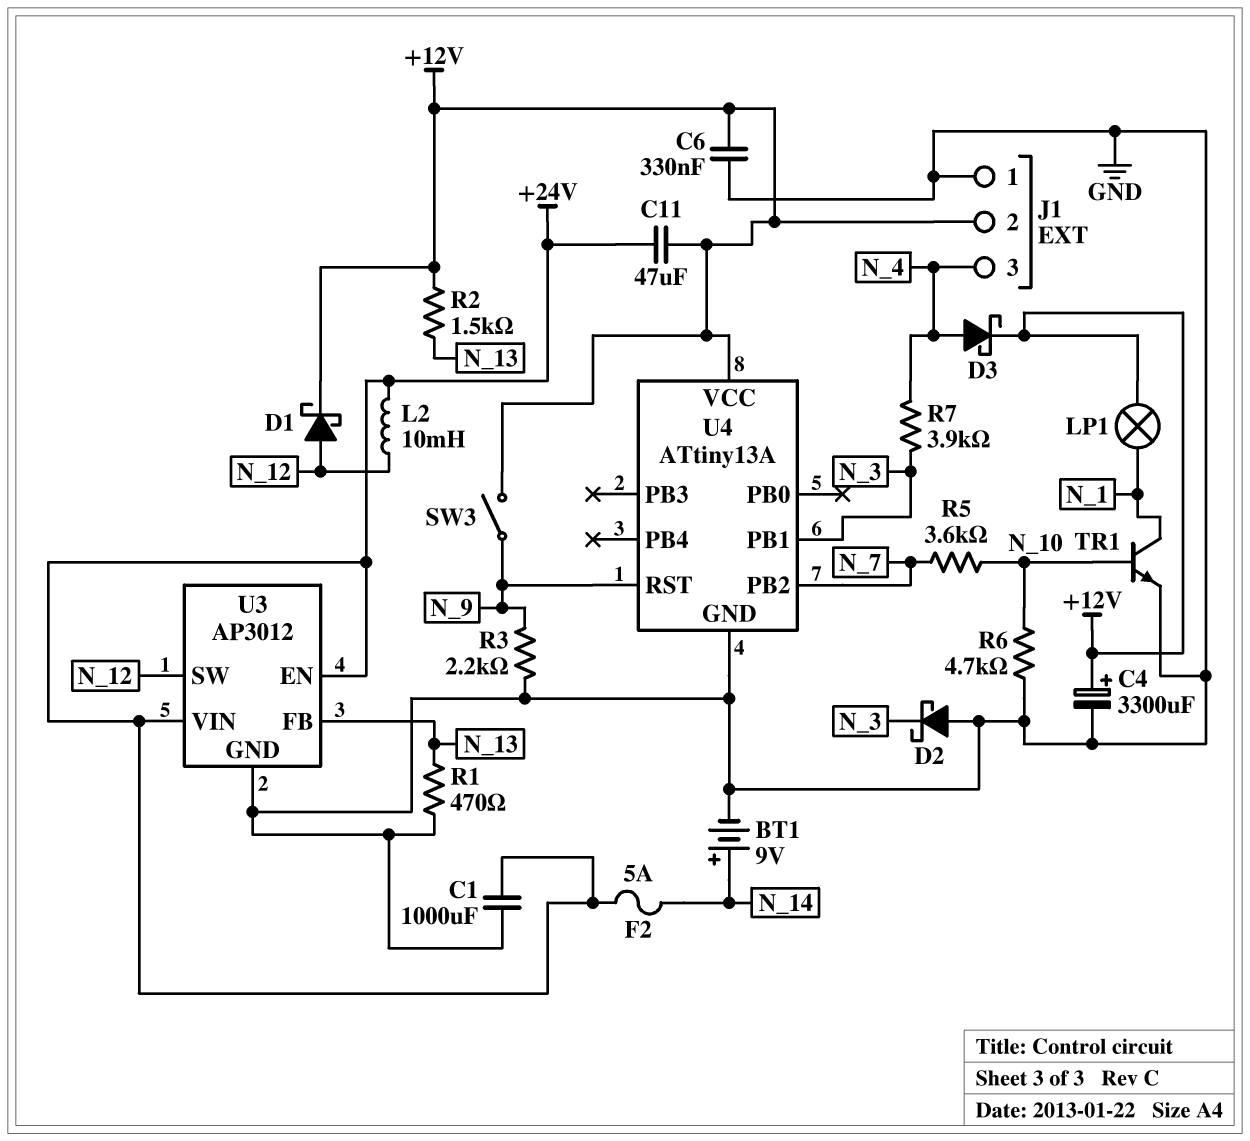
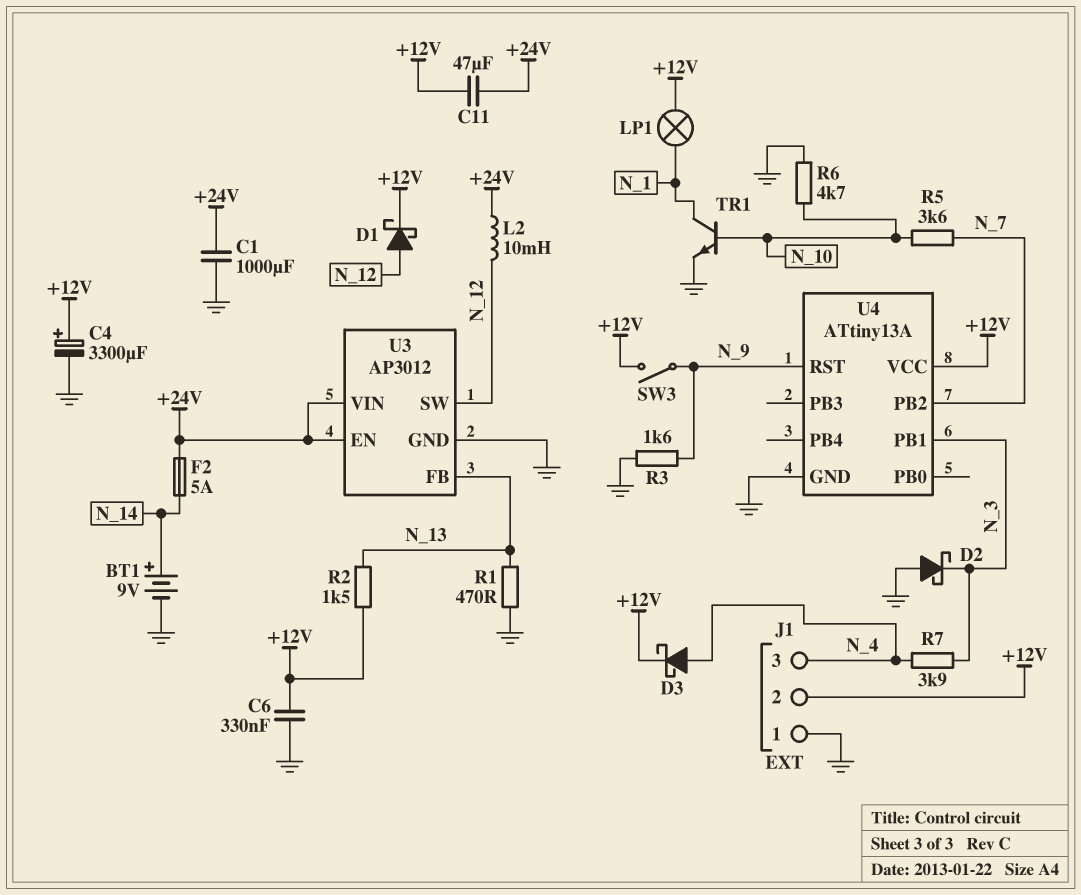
R3: 2.2k (GND, N_9) -> 1.6k (GND, N_9)

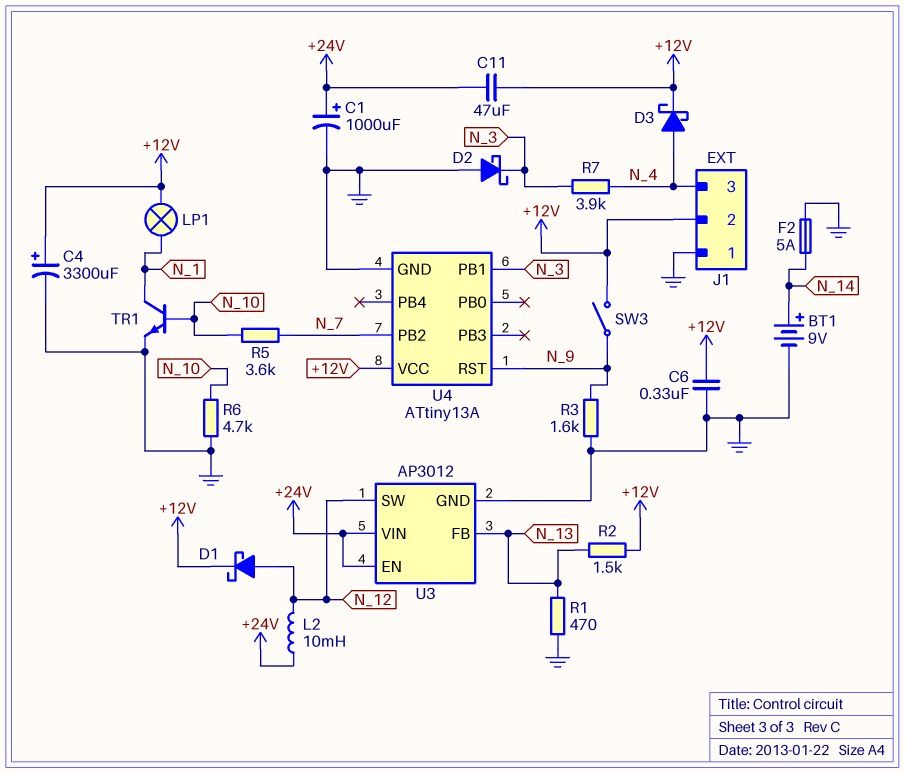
C1: 1000uF (+24V, GND) -> 1000uF (plus +24V, minus GND)
F2: 5A (+24V, N_14) -> 5A (GND, N_14)

